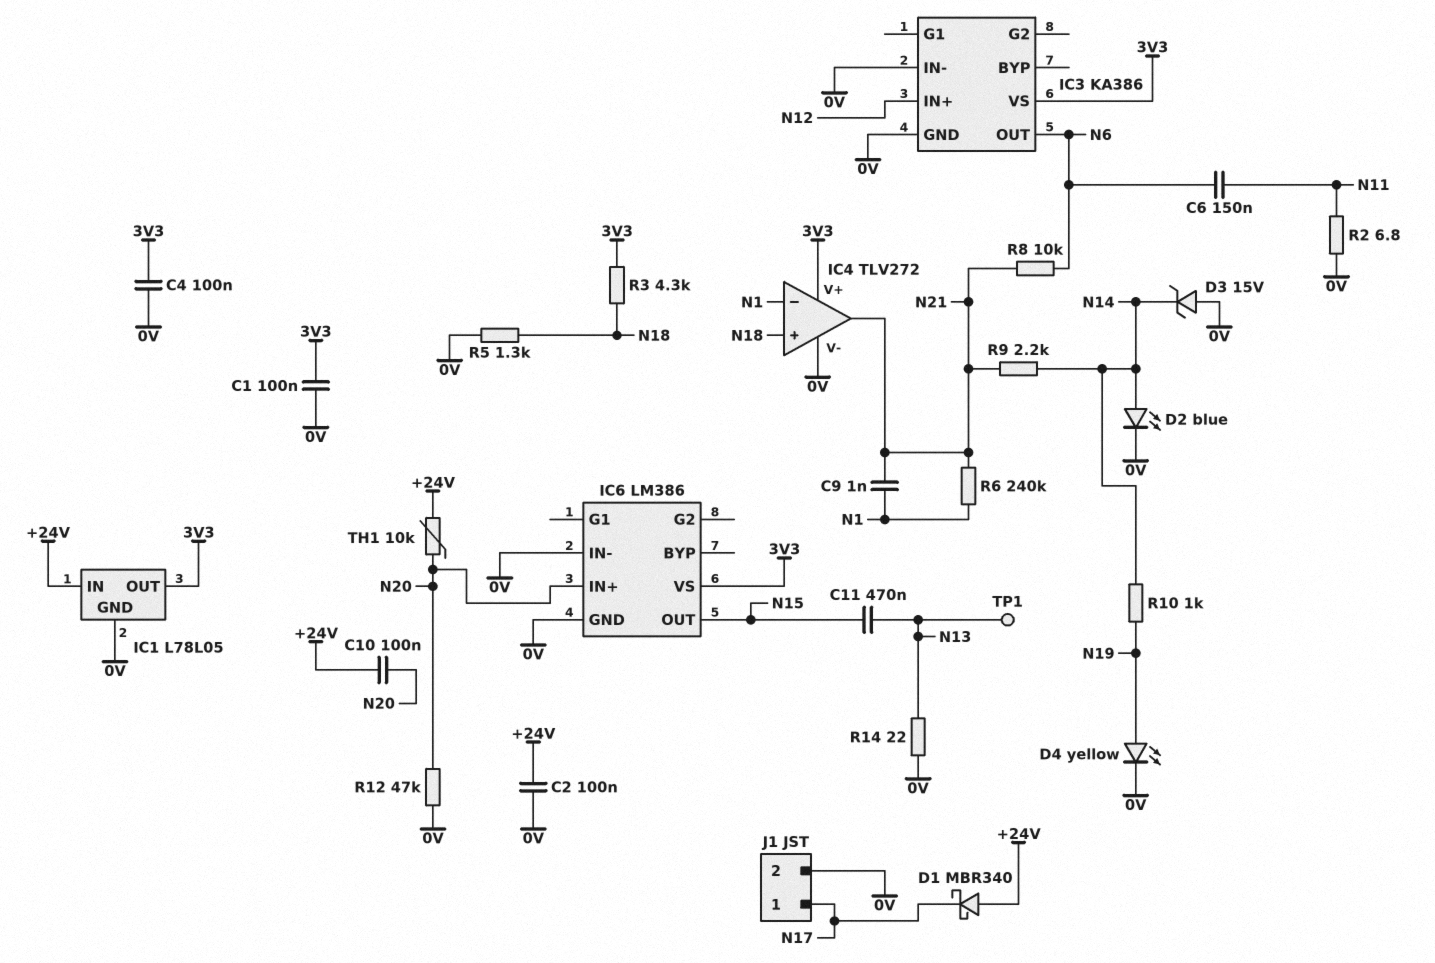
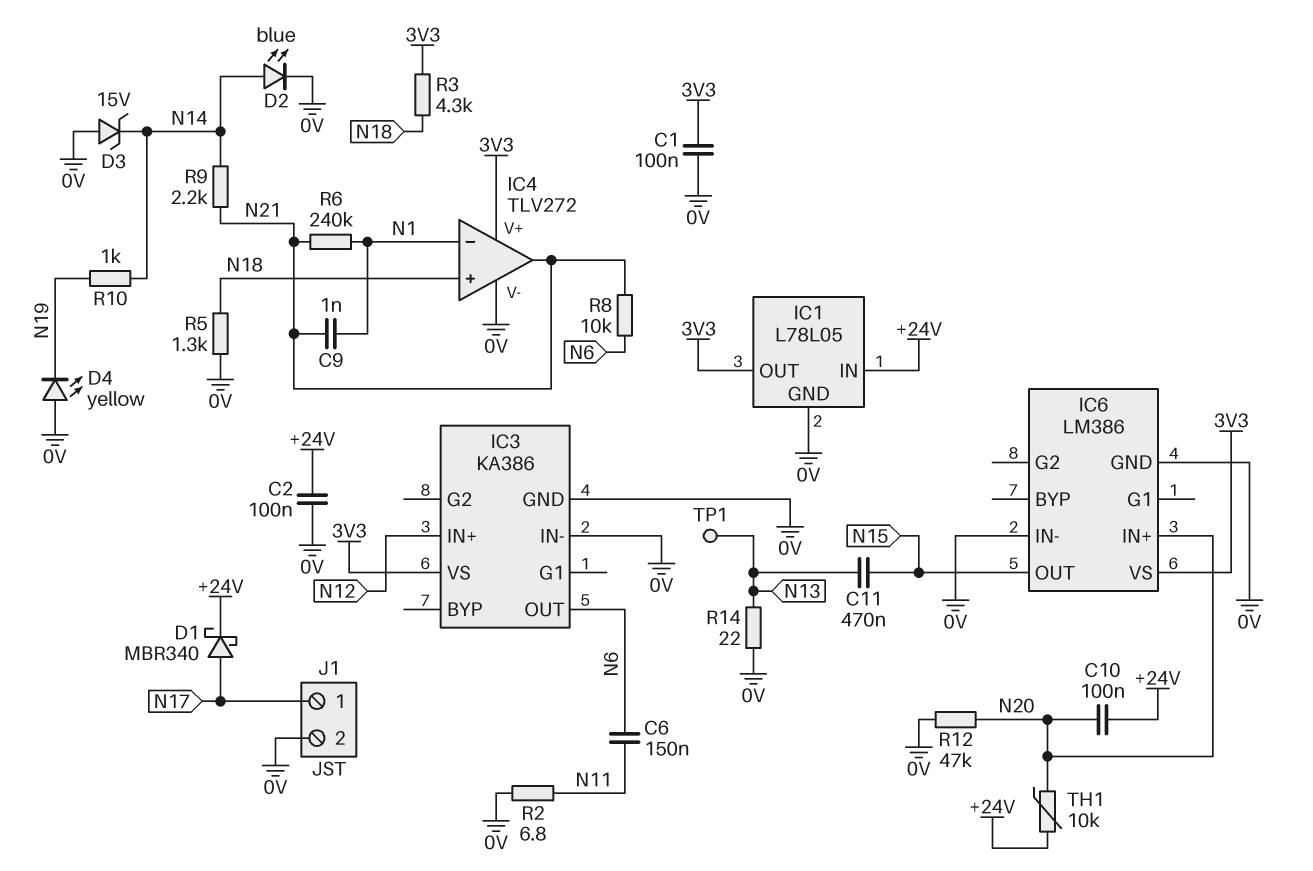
C4: 100nF (0V, 3V3) -> none
D1: schottky MBR340 (A +24V, K N17) -> schottky MBR340 (A N17, K +24V)
D4: LED yellow (A N19, K 0V) -> LED yellow (A 0V, K N19)

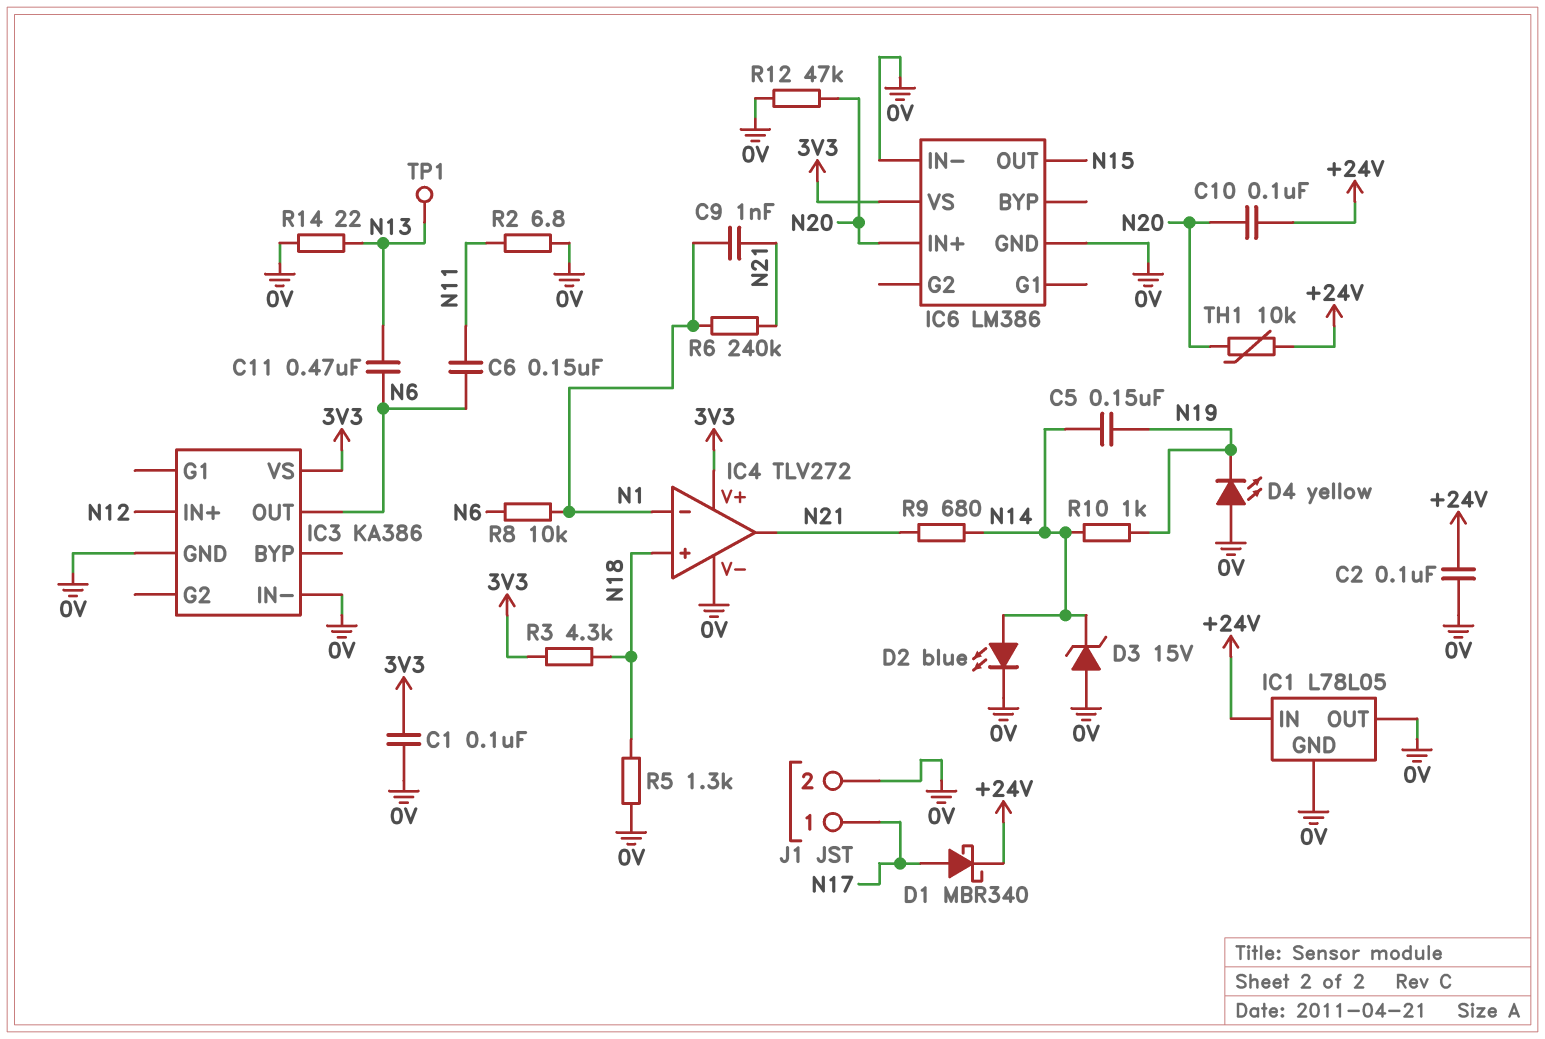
C5: none -> 150nF (N14, N19)
C11: 470nF (N13, N15) -> 470nF (N6, N13)
IC1 pin OUT: 3V3 -> 0V
R8: 10k (N6, N21) -> 10k (N1, N6)
R9: 2.2k (N14, N21) -> 680 (N14, N21)

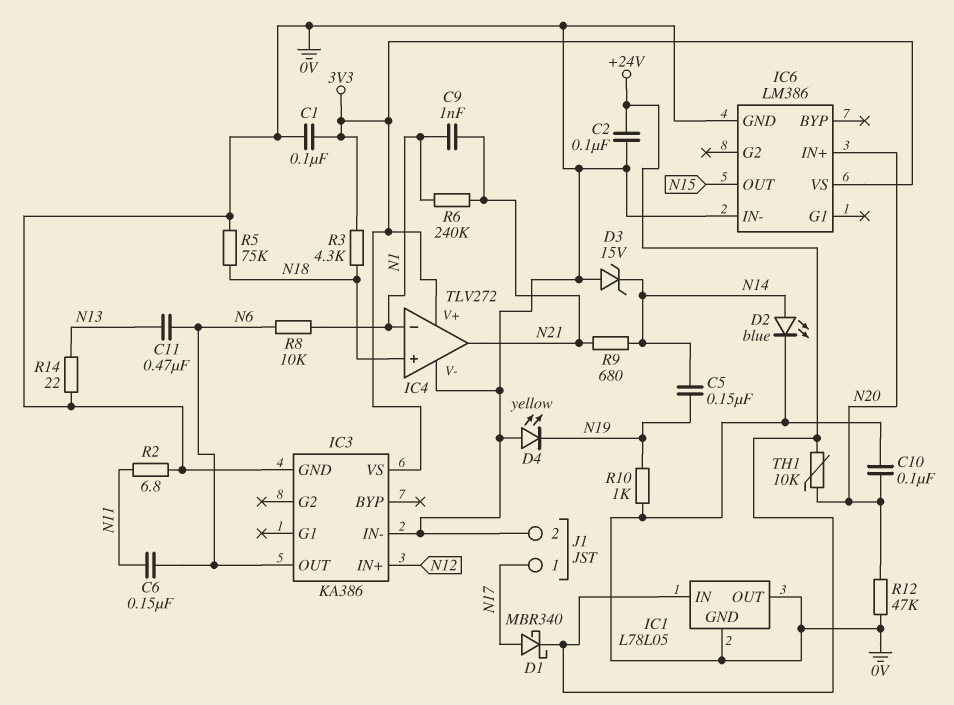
C10: 100nF (+24V, N20) -> 100nF (0V, N20)
R5: 1.3k (0V, N18) -> 75k (0V, N18)
R10: 1k (N14, N19) -> 1k (0V, N19)
TP1: test point (N13) -> none

